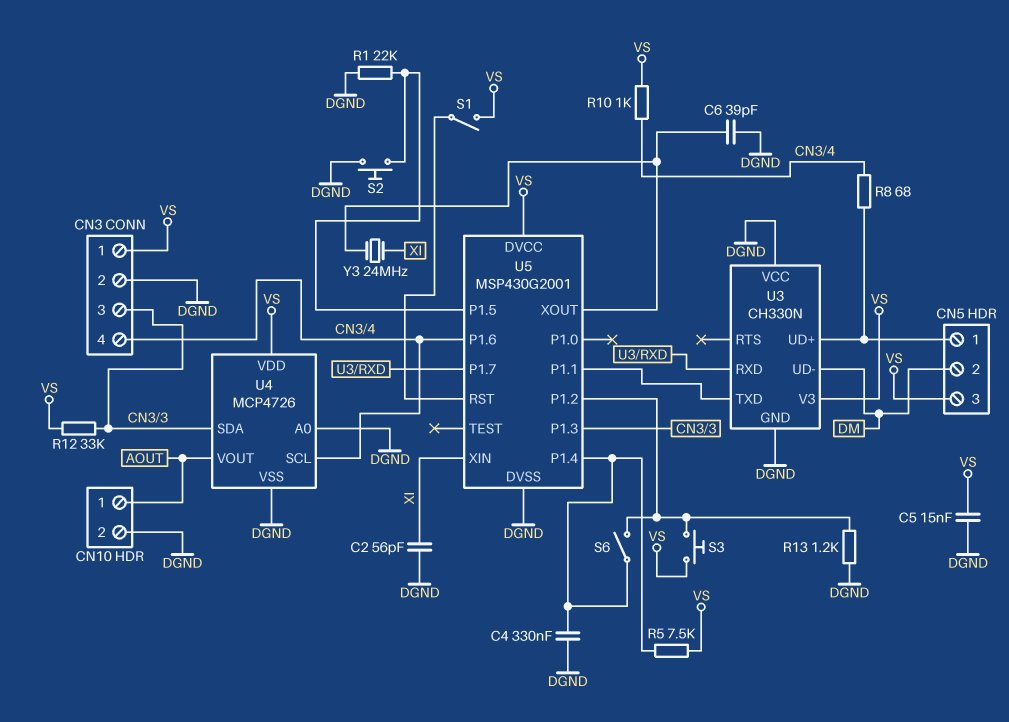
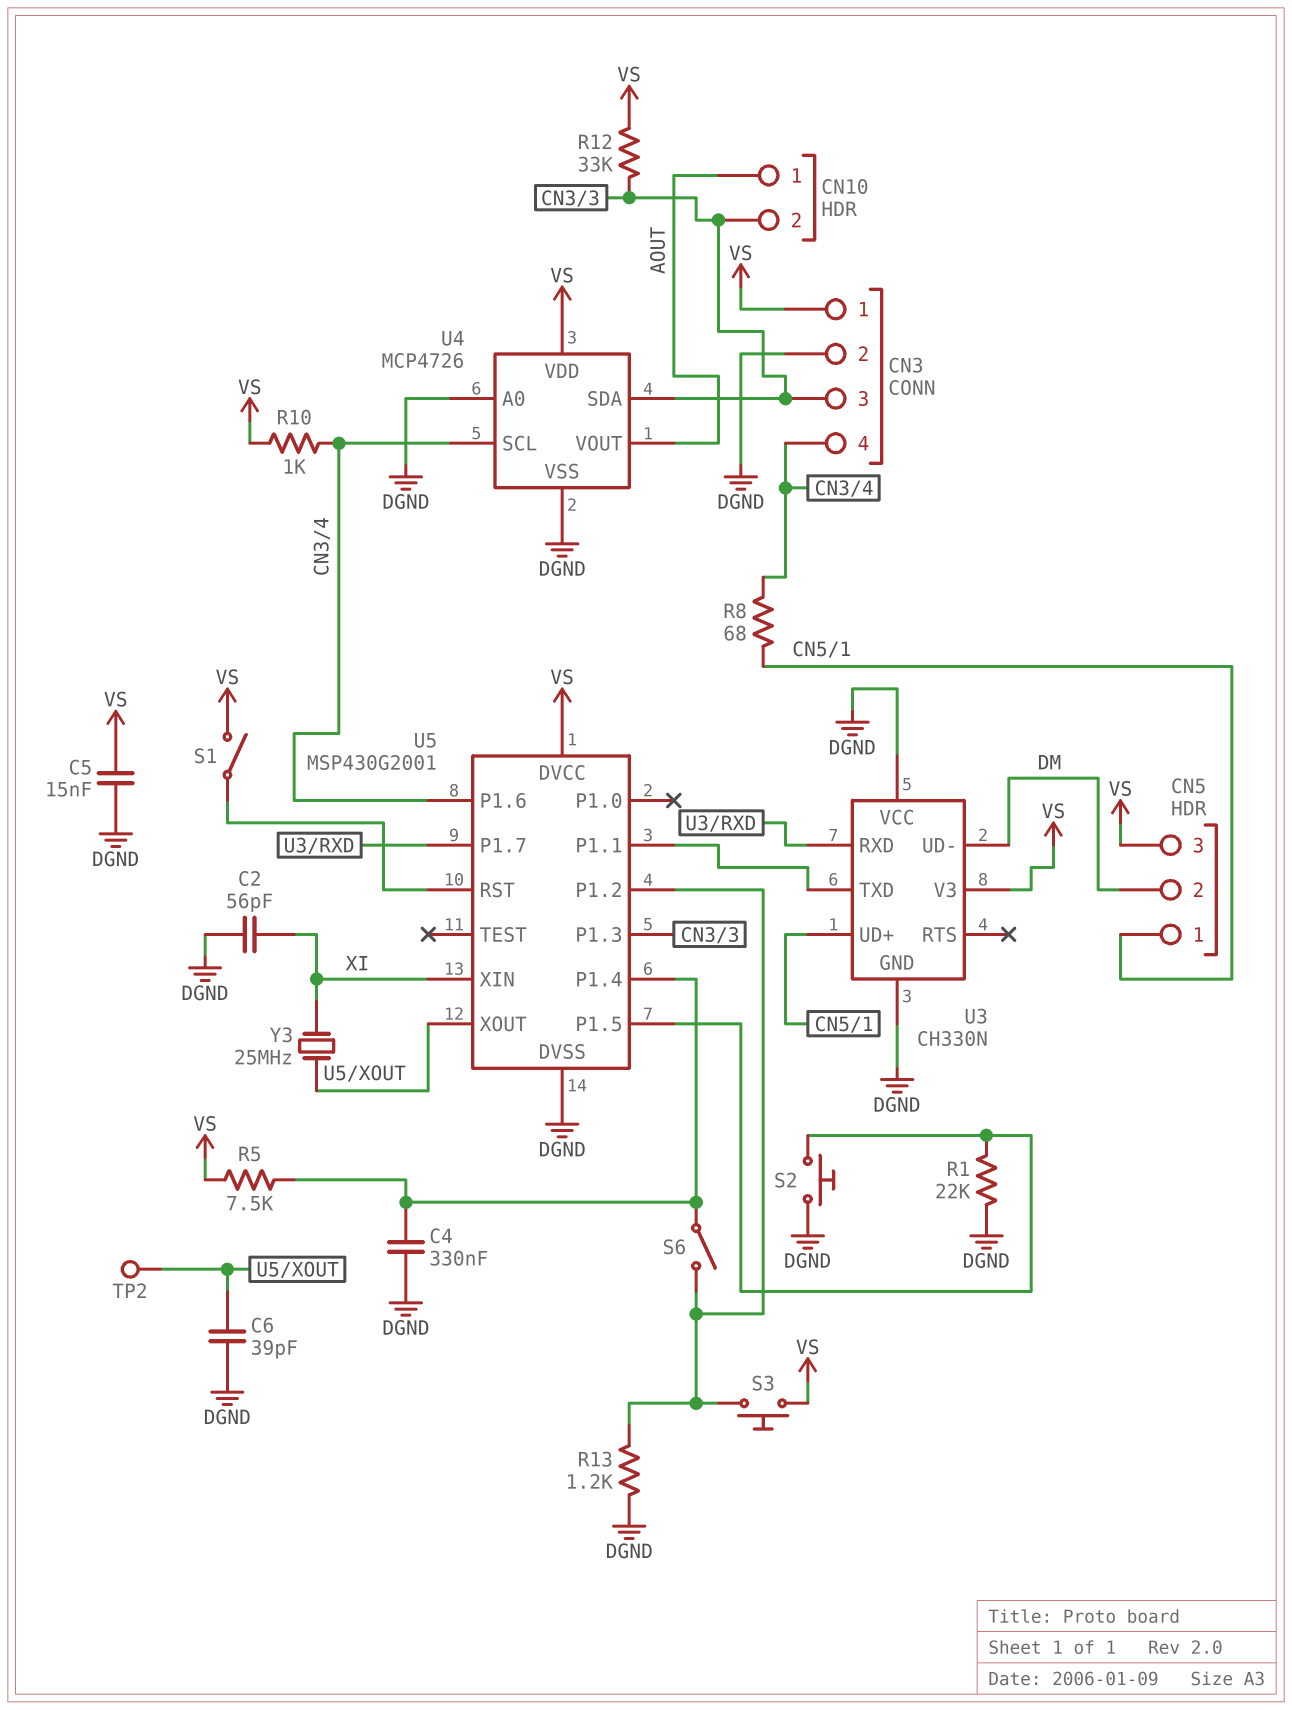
CN10 pin 2: DGND -> CN3/3
TP2: none -> test point (U5/XOUT)
Y3: 24MHz (U5/XOUT, XI) -> 25MHz (U5/XOUT, XI)

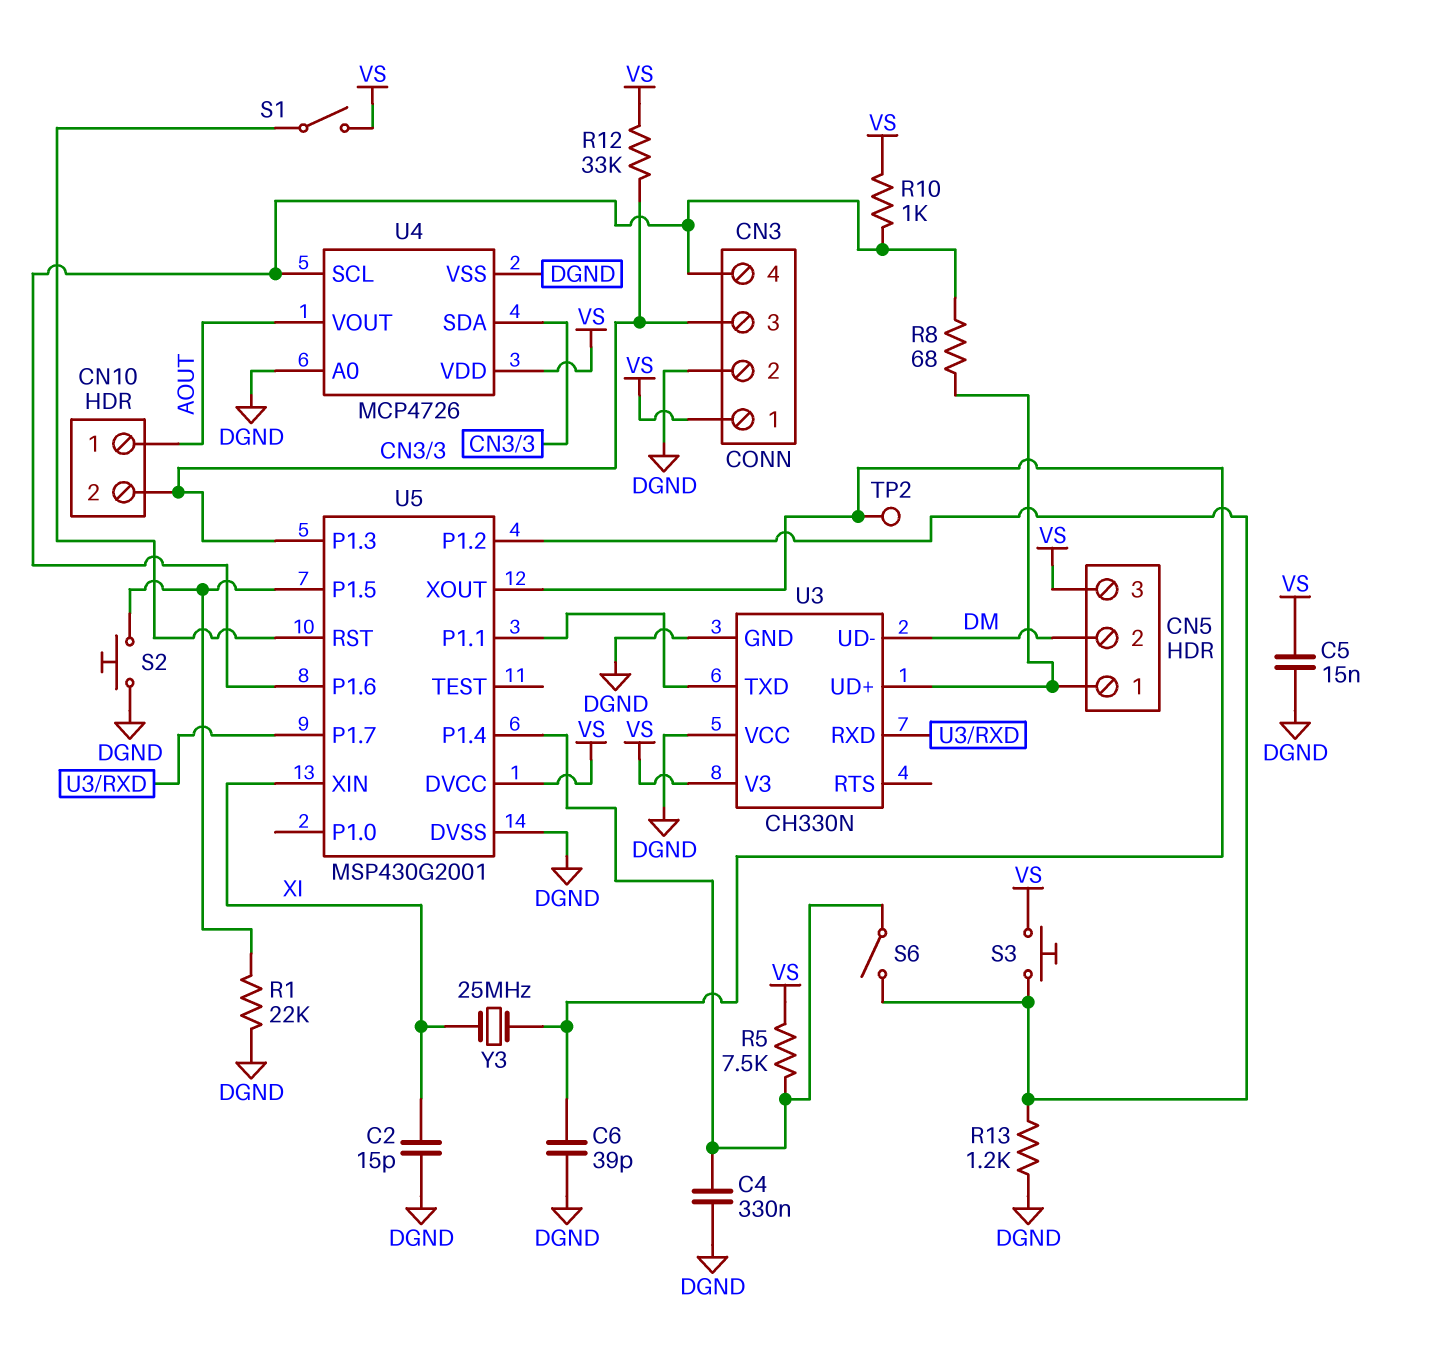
C2: 56pF (DGND, XI) -> 15pF (DGND, XI)

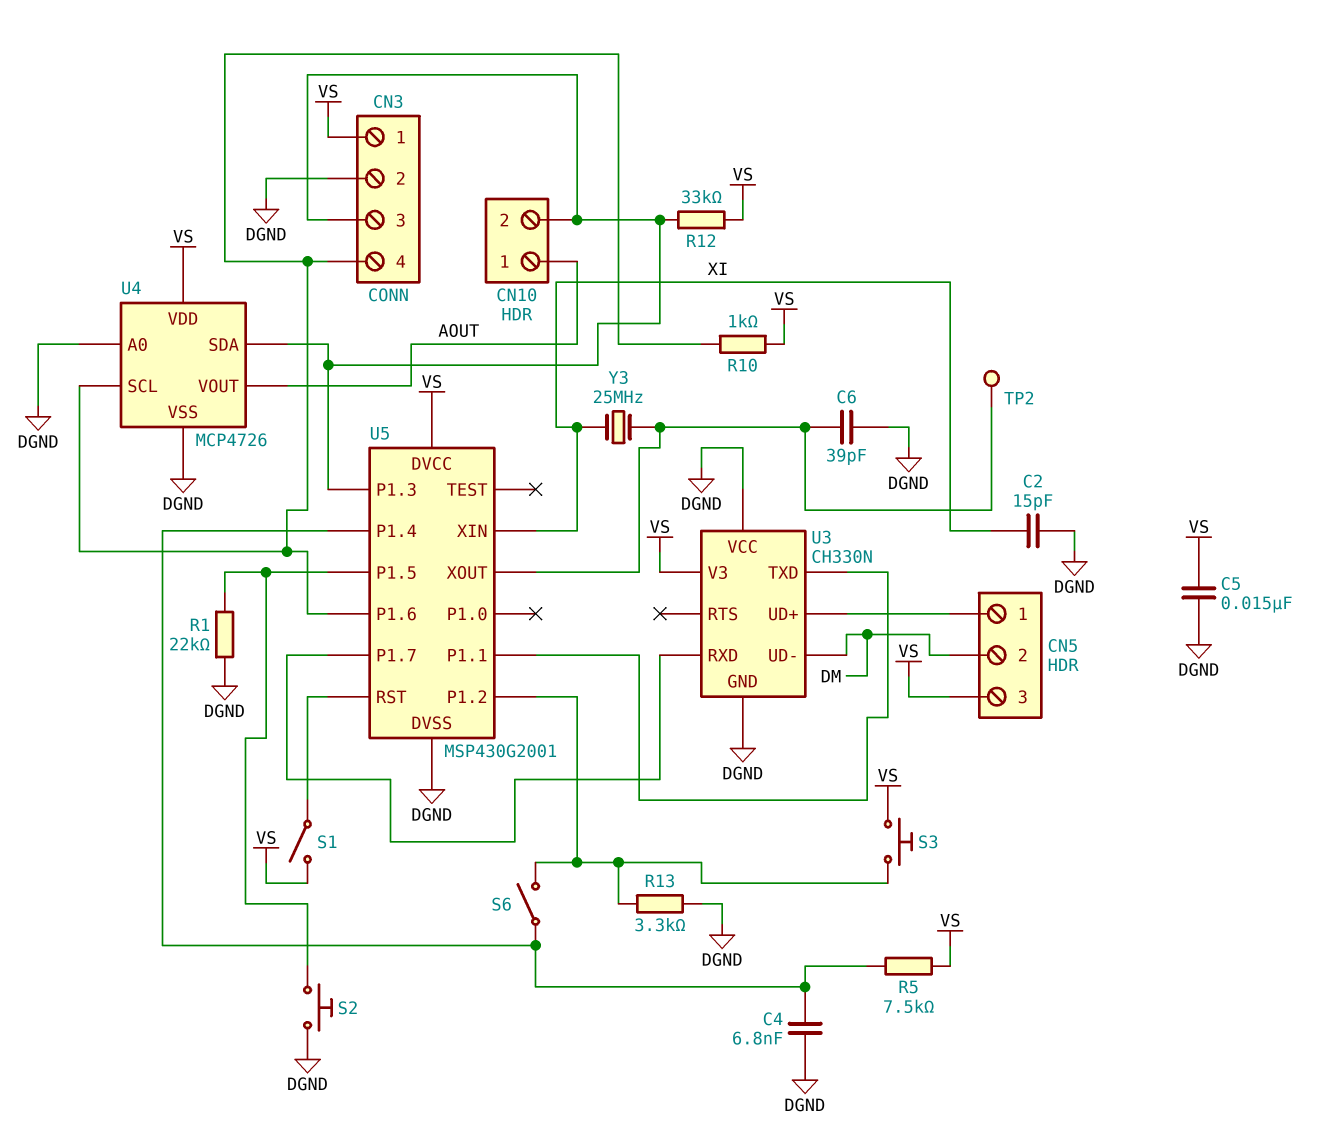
C4: 330nF (DGND, U5/P1.4) -> 6.8nF (DGND, U5/P1.4)
R8: 68 (CN3/4, CN5/1) -> none
R13: 1.2k (DGND, U5/P1.2) -> 3.3k (DGND, U5/P1.2)

